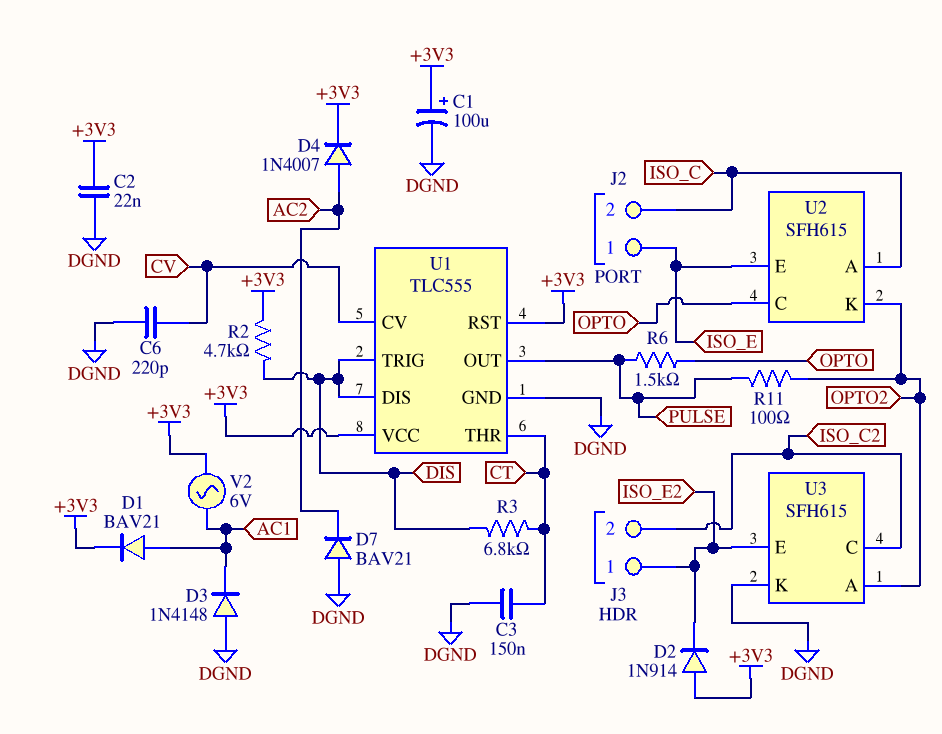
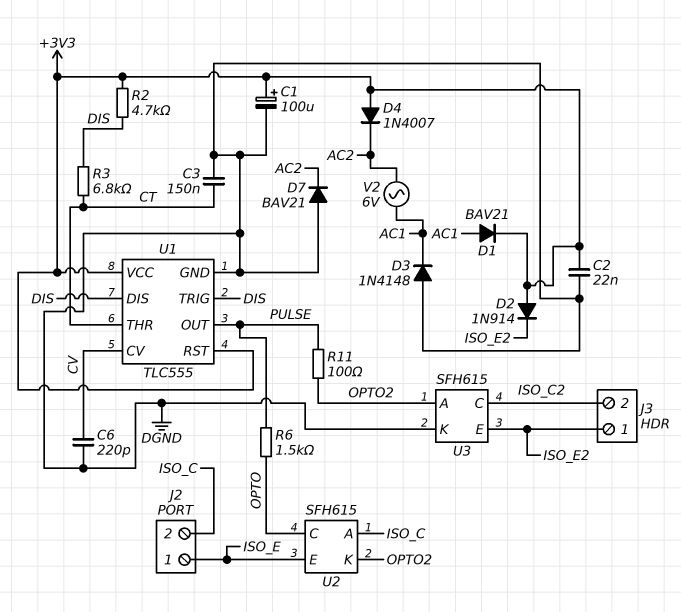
D4: diode 1N4007 (A AC2, K +3V3) -> diode 1N4007 (A +3V3, K AC2)
V2: AC 6V (+3V3, AC1) -> AC 6V (AC1, AC2)

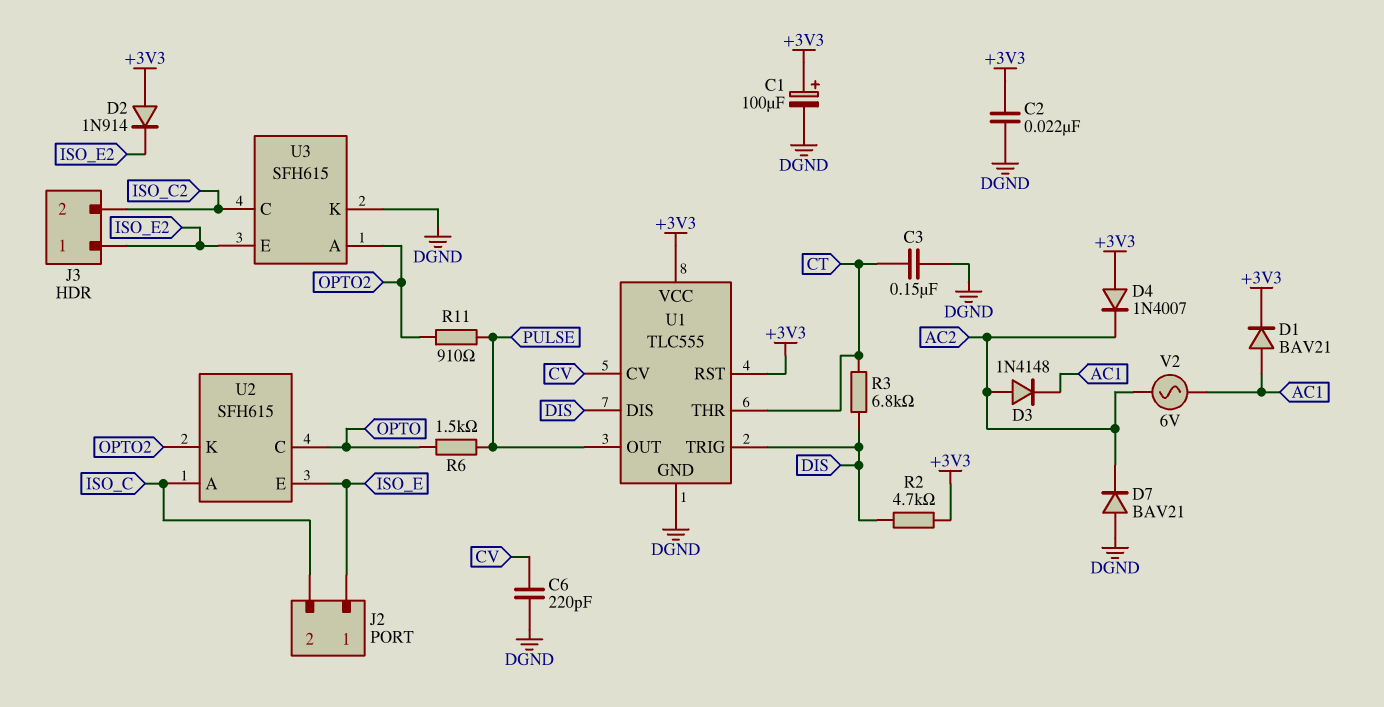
D3: diode 1N4148 (A DGND, K AC1) -> diode 1N4148 (A AC2, K AC1)
R11: 100 (OPTO2, PULSE) -> 910 (OPTO2, PULSE)

